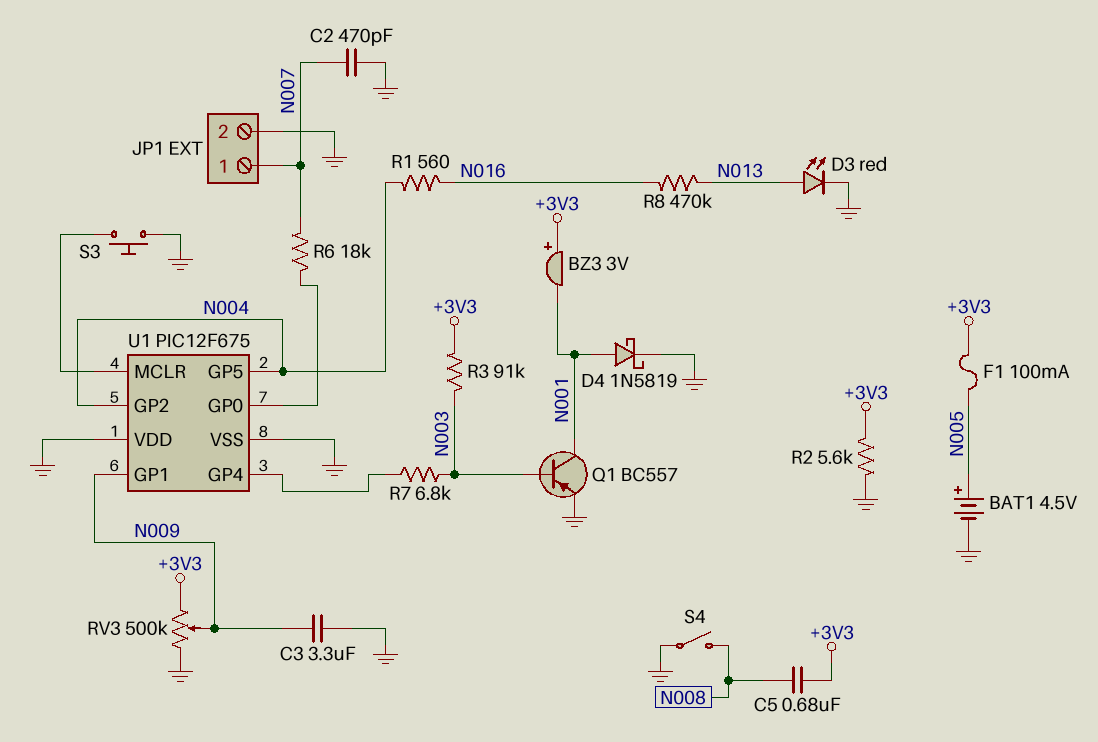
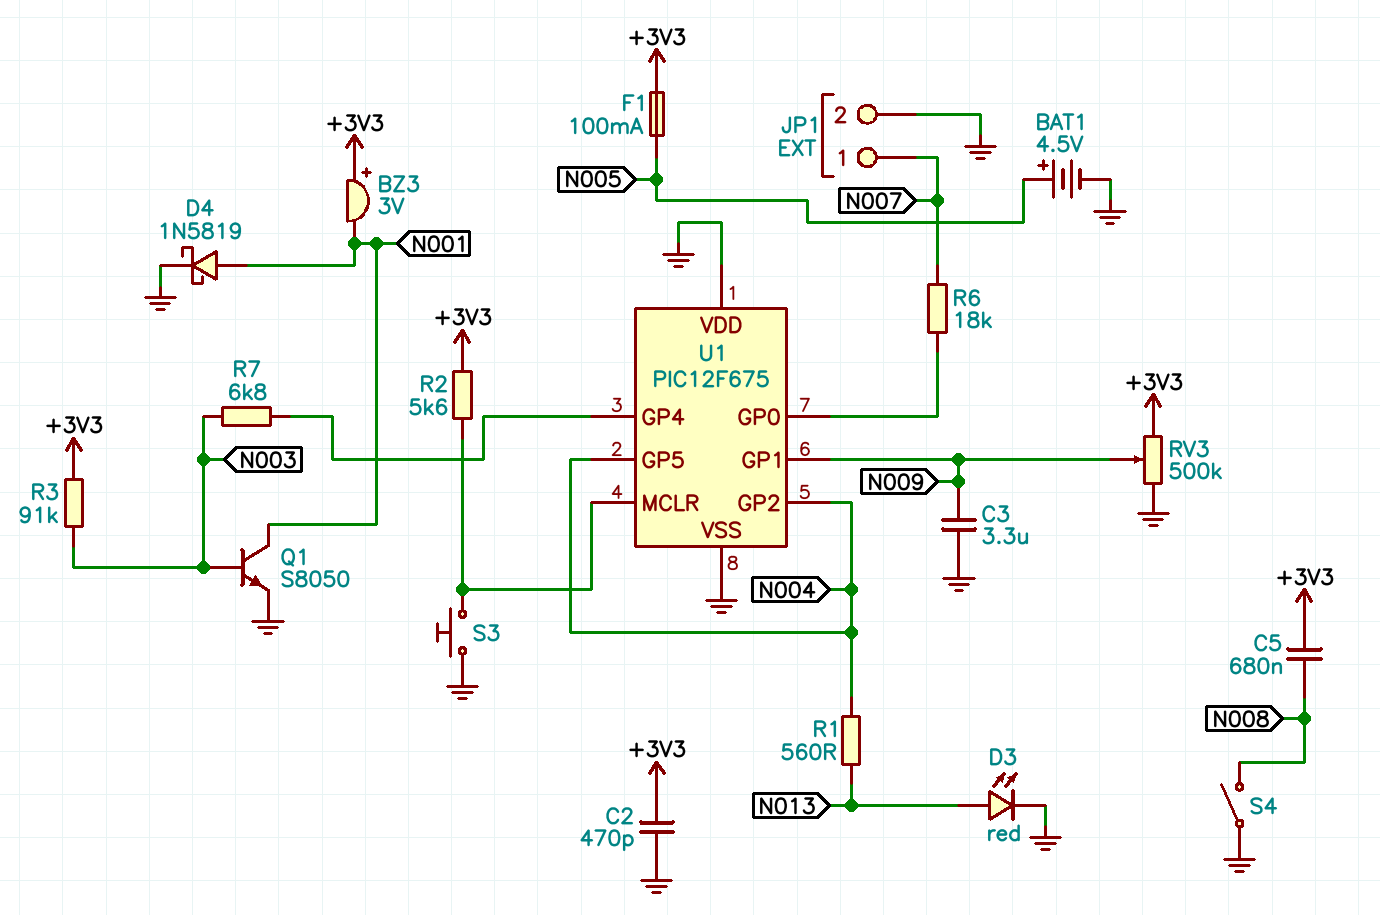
C2: 470pF (GND, N007) -> 470pF (+3V3, GND)
Q1: PNP BC557 (B N003, C N001, E GND) -> NPN S8050 (B N003, C N001, E GND)
R1: 560 (N004, N016) -> 560 (N004, N013)
R2: 5.6k (+3V3, GND) -> 5.6k (+3V3, U1/MCLR)
R8: 470k (N013, N016) -> none

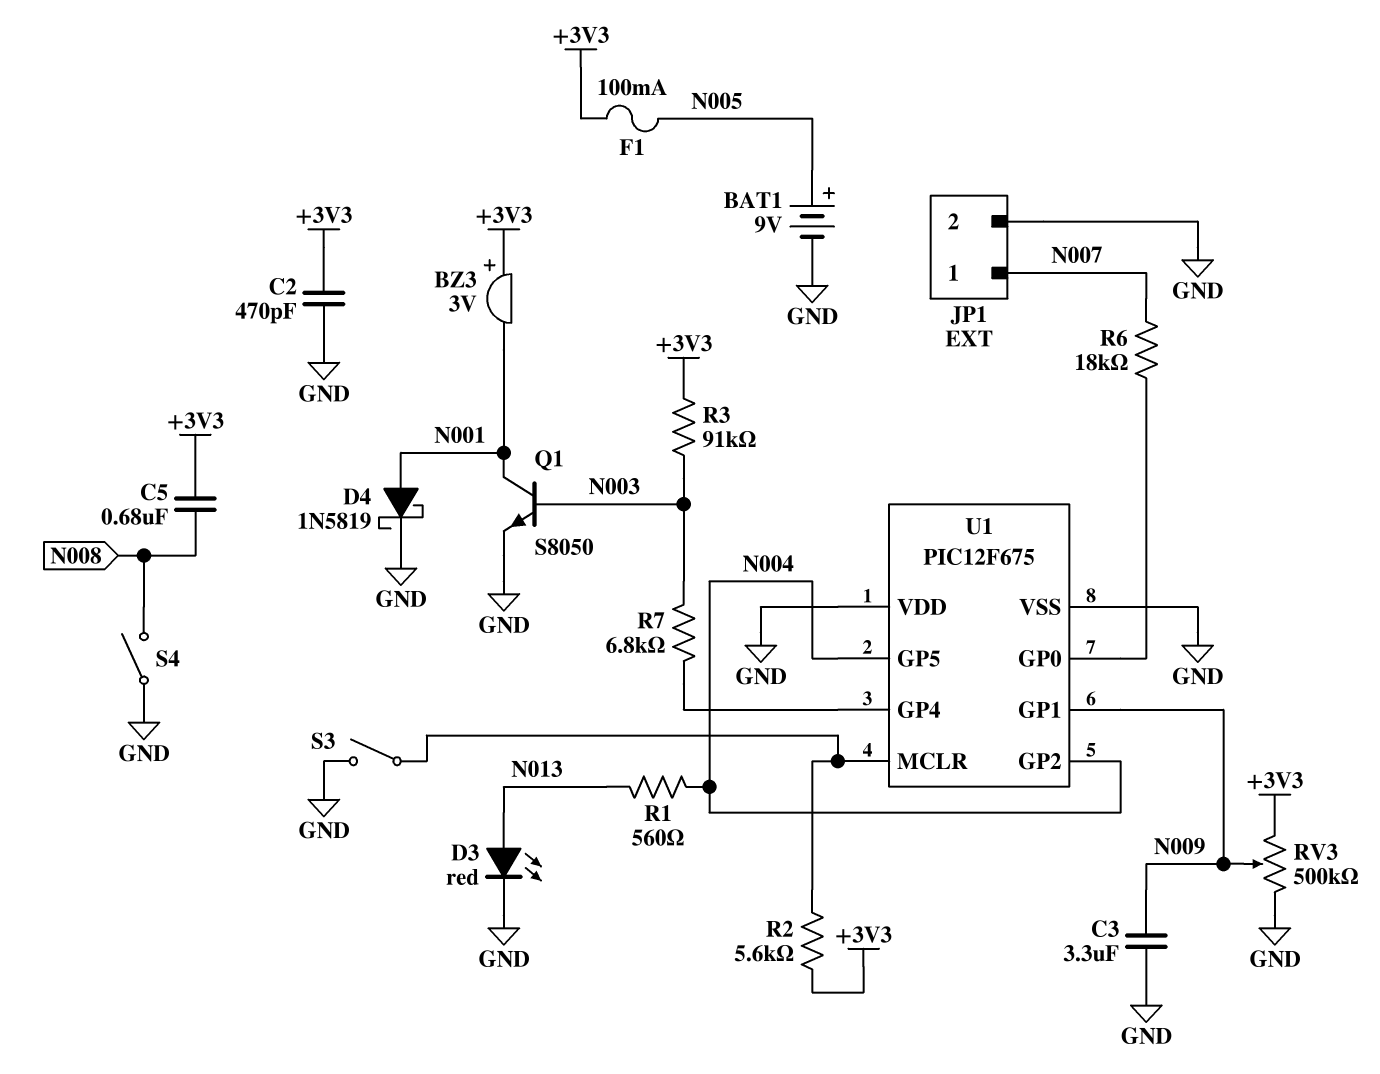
BAT1: 4.5V (plus N005, minus GND) -> 9V (plus N005, minus GND)
S3: button (GND, U1/MCLR) -> switch (GND, U1/MCLR)

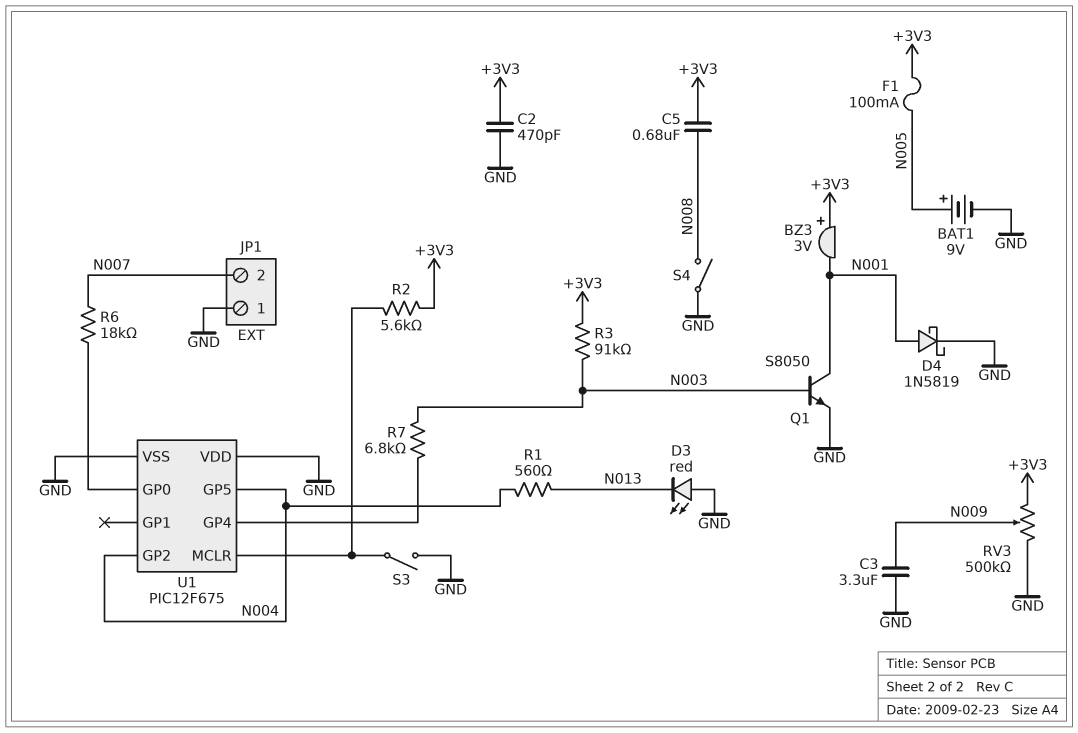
D3: LED red (A N013, K GND) -> LED red (A GND, K N013)
JP1 pin 1: N007 -> GND
JP1 pin 2: GND -> N007
U1 pin GP1: N009 -> none

